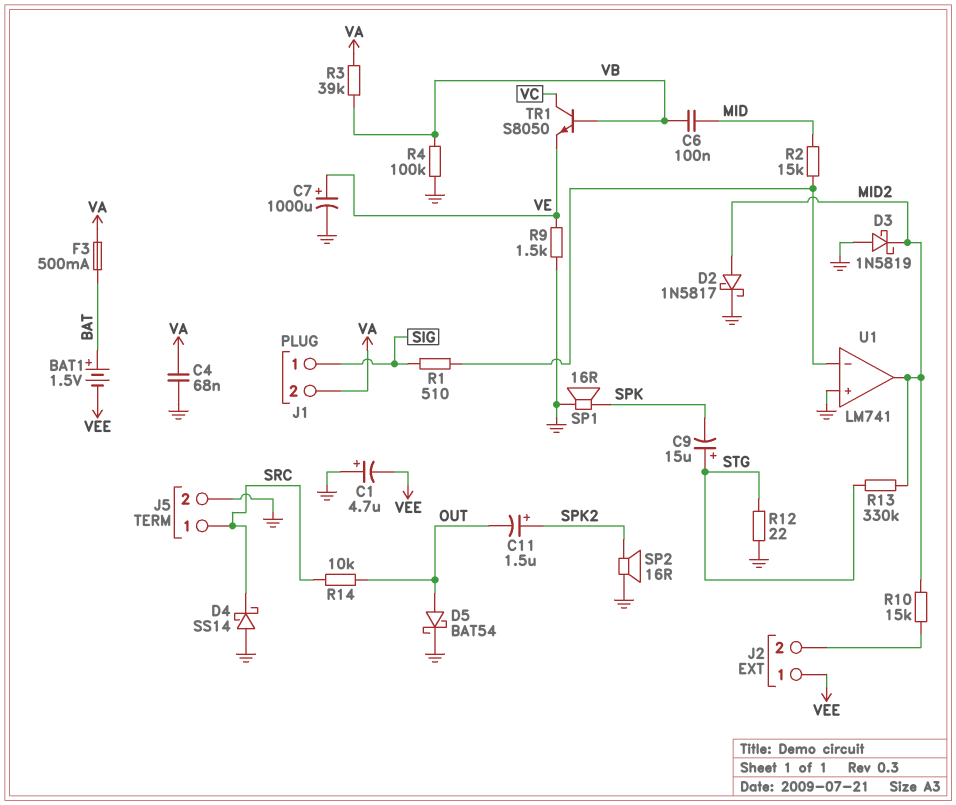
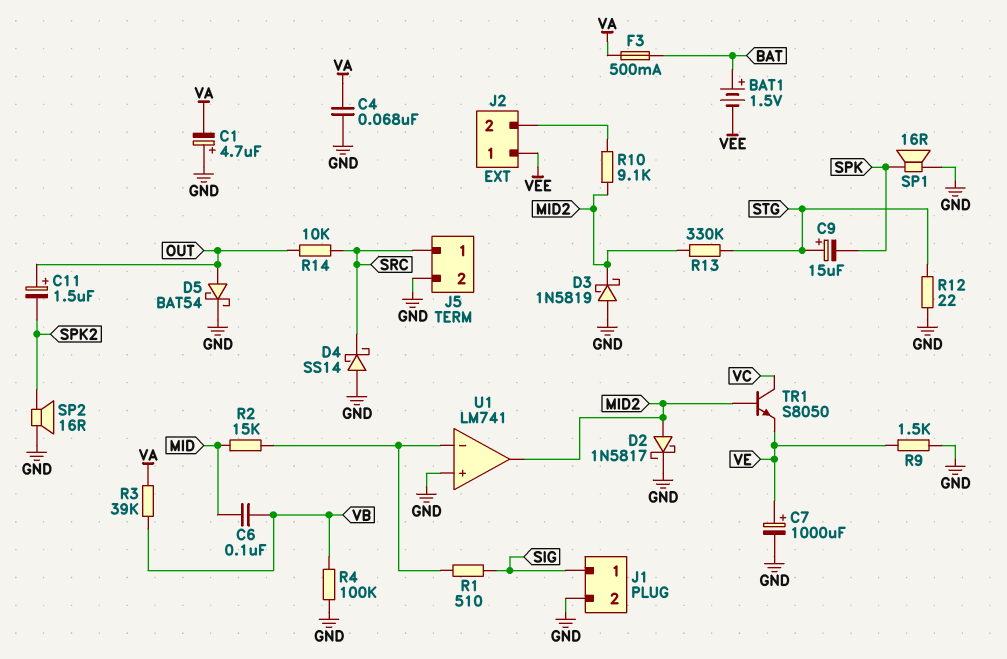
C1: 4.7uF (plus GND, minus VEE) -> 4.7uF (plus GND, minus VA)
C11: 1.5uF (plus SPK2, minus OUT) -> 1.5uF (plus OUT, minus SPK2)
J1 pin 2: VA -> GND
R10: 15k (J2/2, MID2) -> 9.1k (J2/2, MID2)
TR1: NPN S8050 (B VB, C VC, E VE) -> NPN S8050 (B MID2, C VC, E VE)

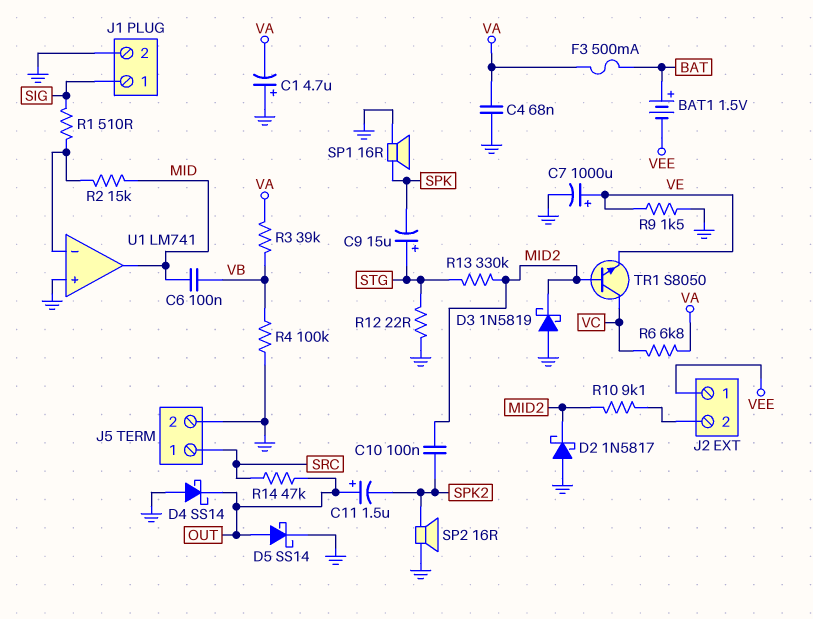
C10: none -> 100nF (MID2, SPK2)
D2: schottky 1N5817 (A MID2, K GND) -> schottky 1N5817 (A GND, K MID2)
D4: schottky SS14 (A GND, K SRC) -> schottky SS14 (A GND, K OUT)
D5: schottky BAT54 (A OUT, K GND) -> schottky SS14 (A OUT, K GND)
R6: none -> 6.8k (VA, VC)
R14: 10k (OUT, SRC) -> 47k (OUT, SRC)
U1 pin out: MID2 -> MID

